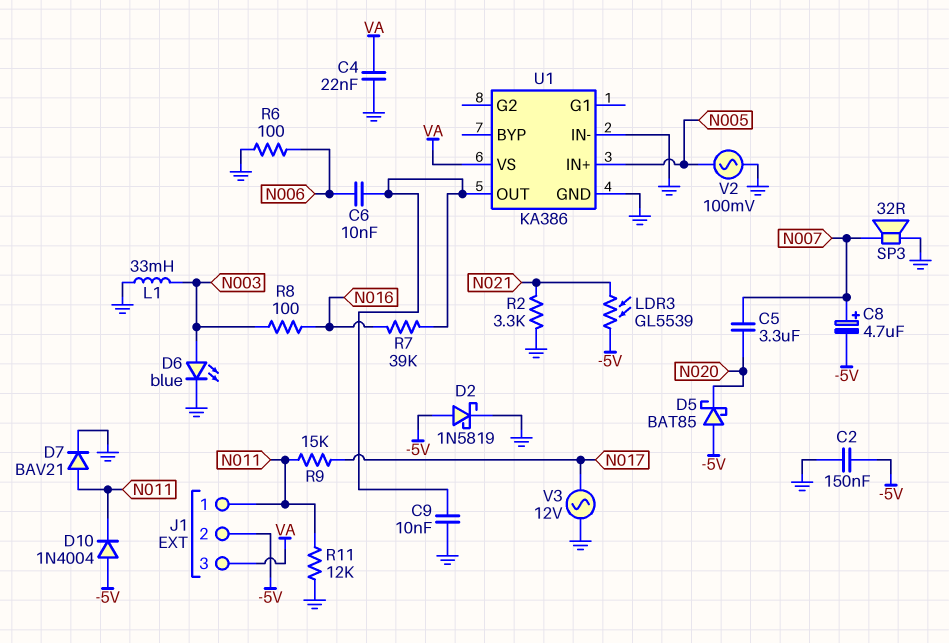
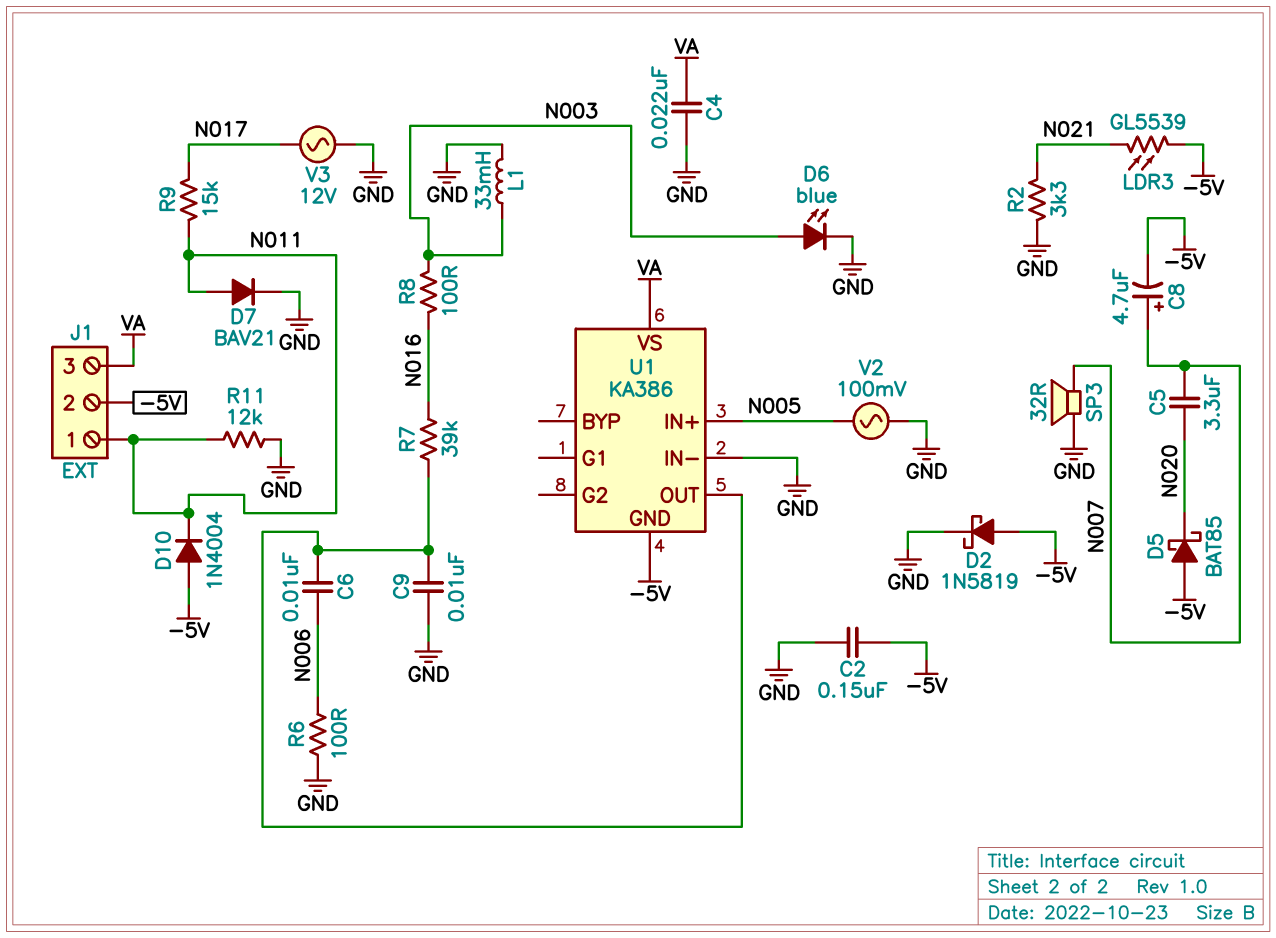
U1 pin GND: GND -> -5V

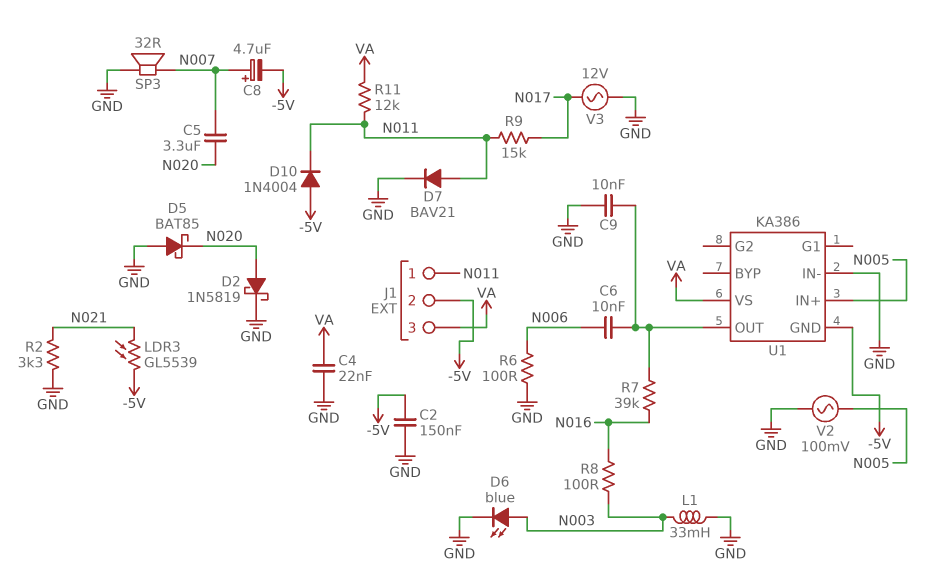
D2: schottky 1N5819 (A -5V, K GND) -> schottky 1N5819 (A N020, K GND)
D5: schottky BAT85 (A -5V, K N020) -> schottky BAT85 (A GND, K N020)
R11: 12k (GND, N011) -> 12k (N011, VA)

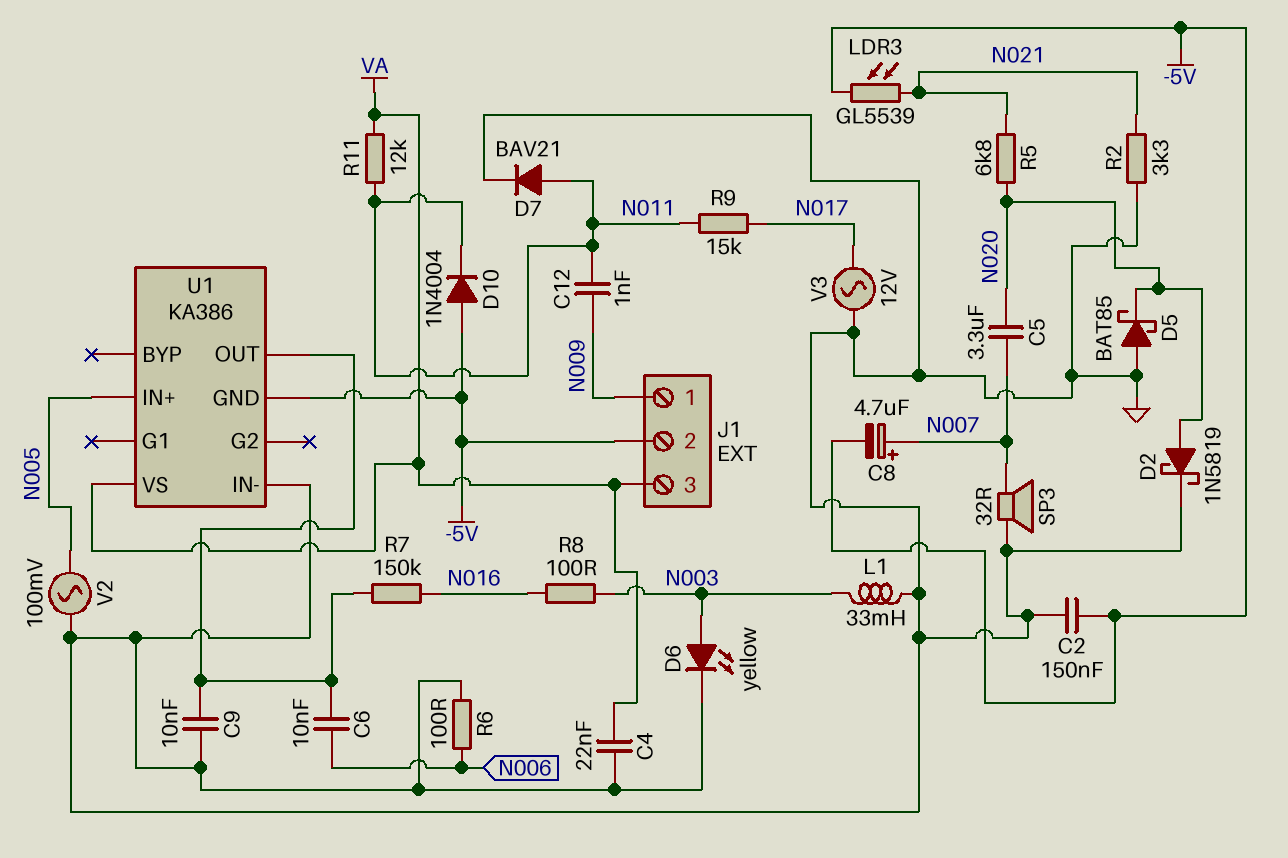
C12: none -> 1nF (N009, N011)
D6: LED blue (A N003, K GND) -> LED yellow (A N003, K GND)
J1 pin 1: N011 -> N009
R5: none -> 6.8k (N020, N021)
R7: 39k (N016, U1/OUT) -> 150k (N016, U1/OUT)

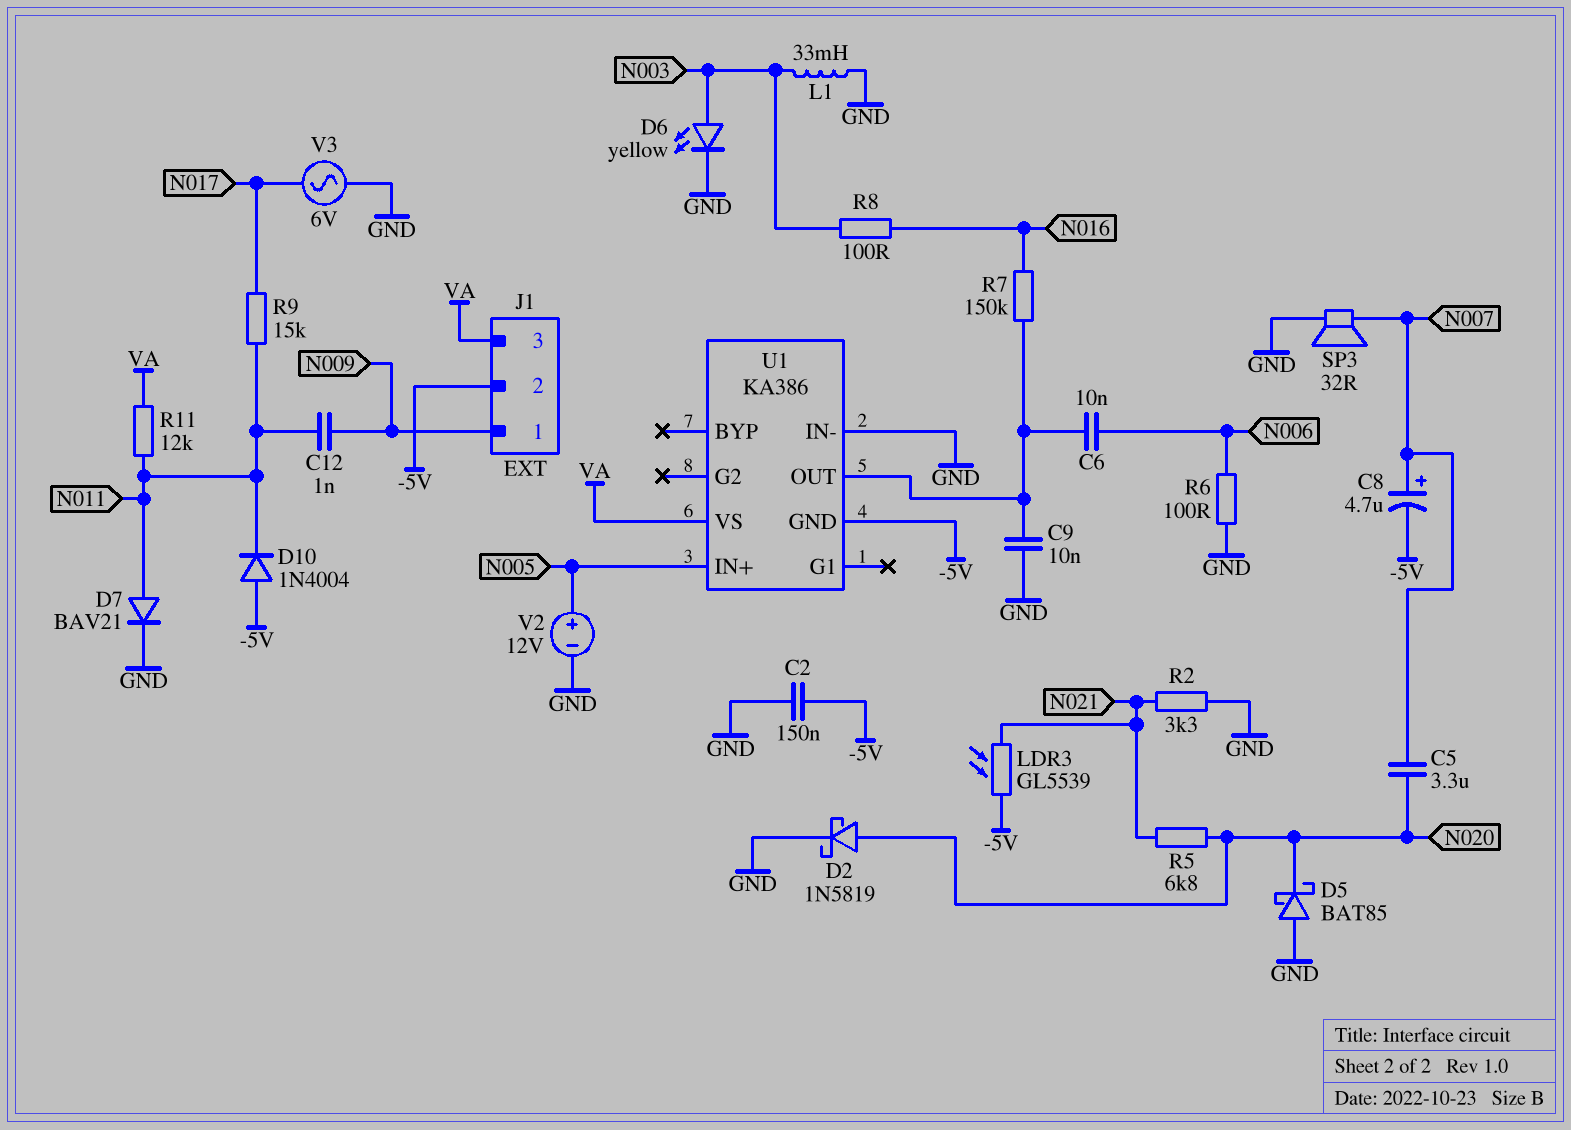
C4: 22nF (GND, VA) -> none
V2: AC 100mV (GND, N005) -> 12V (plus N005, minus GND)
V3: AC 12V (GND, N017) -> AC 6V (GND, N017)

